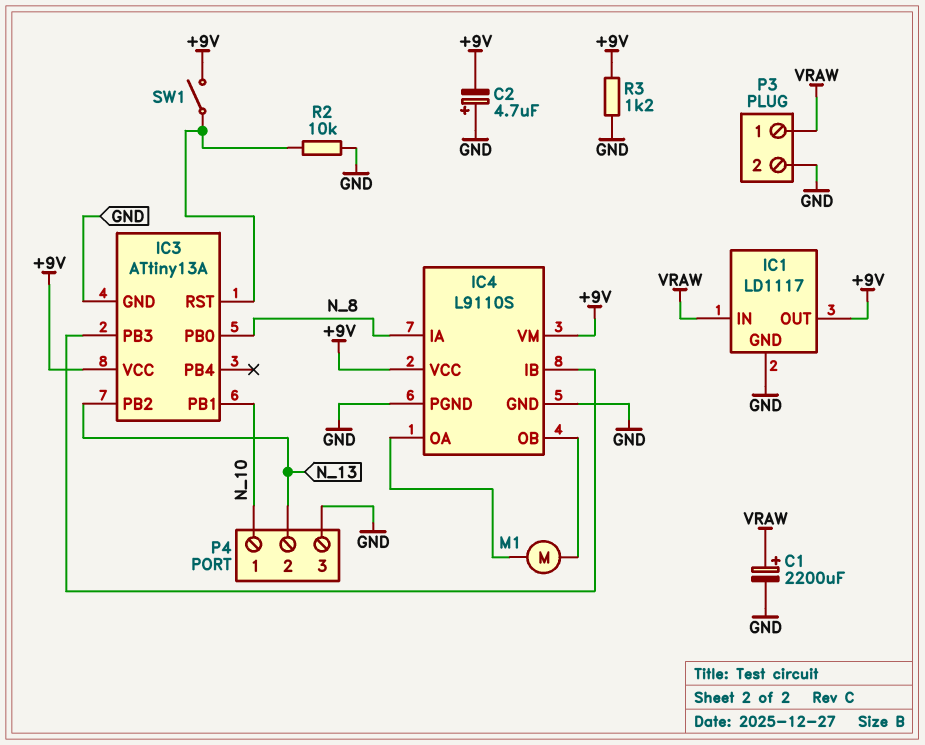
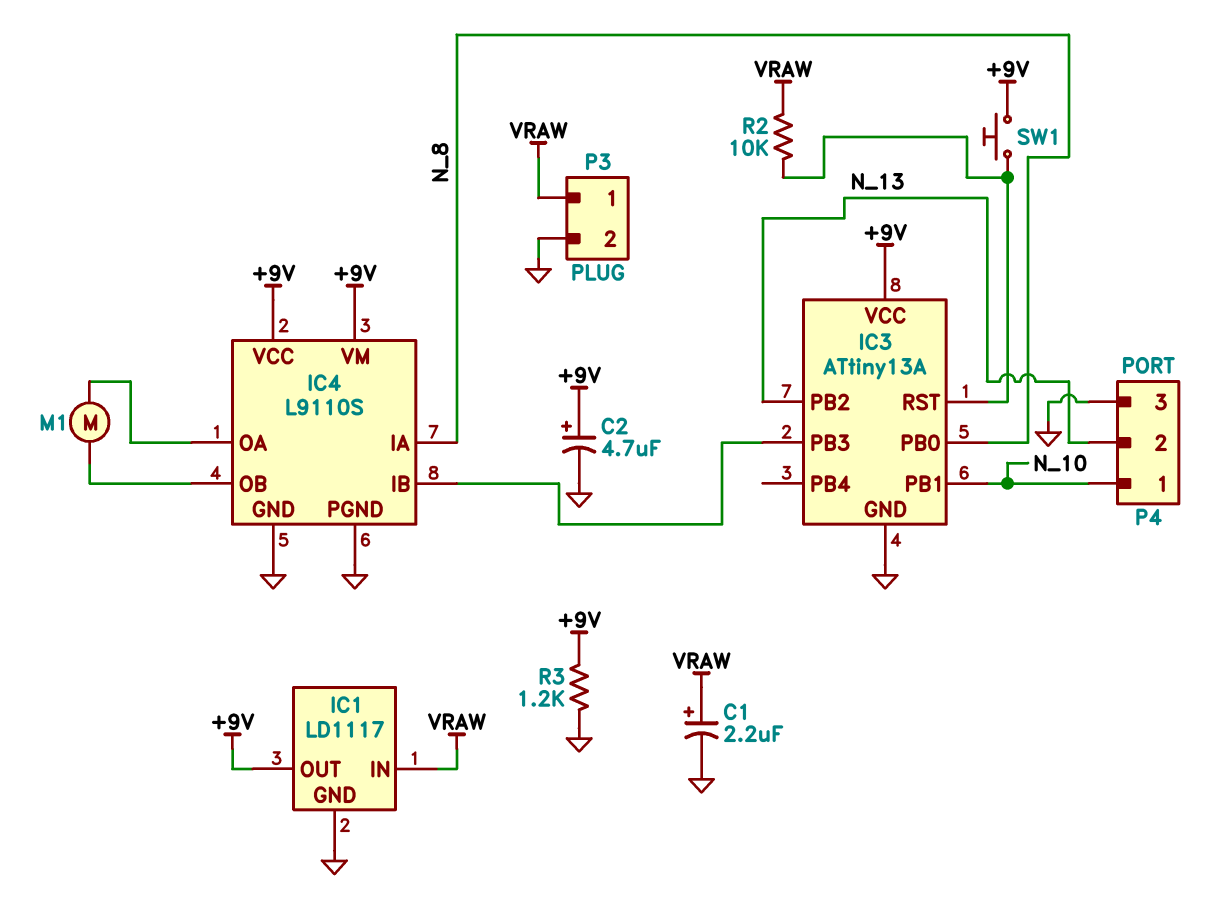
C1: 2200uF (plus VRAW, minus GND) -> 2.2uF (plus VRAW, minus GND)
C2: 4.7uF (plus GND, minus +9V) -> 4.7uF (plus +9V, minus GND)
R2: 10k (GND, IC3/RST) -> 10k (IC3/RST, VRAW)
SW1: switch (+9V, IC3/RST) -> button (+9V, IC3/RST)

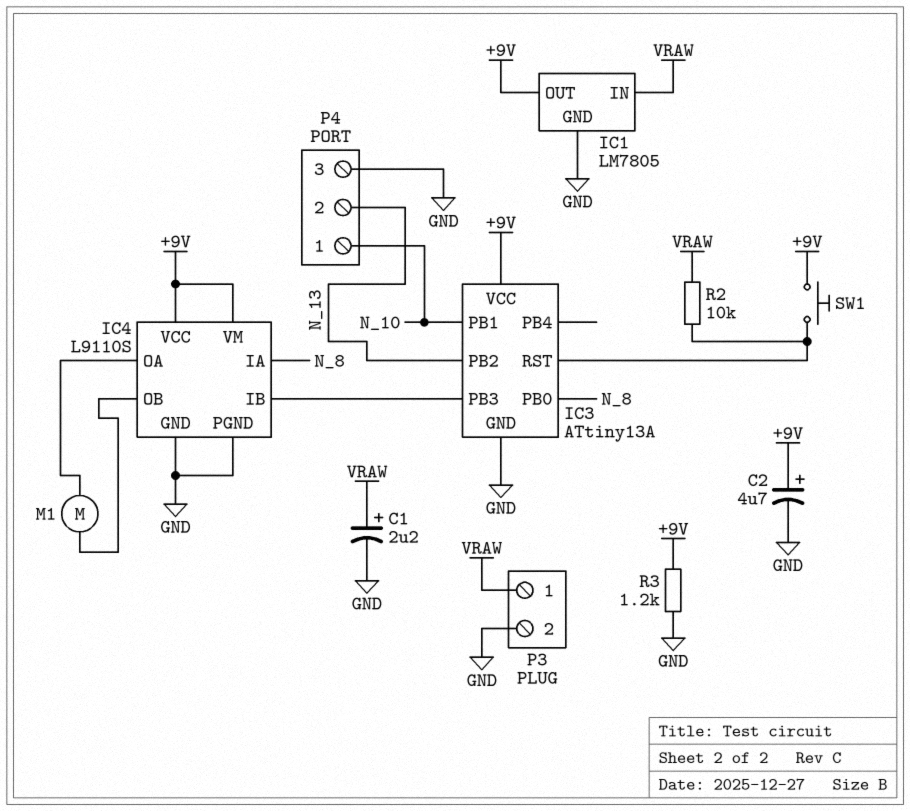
IC1: LD1117 -> LM7805

